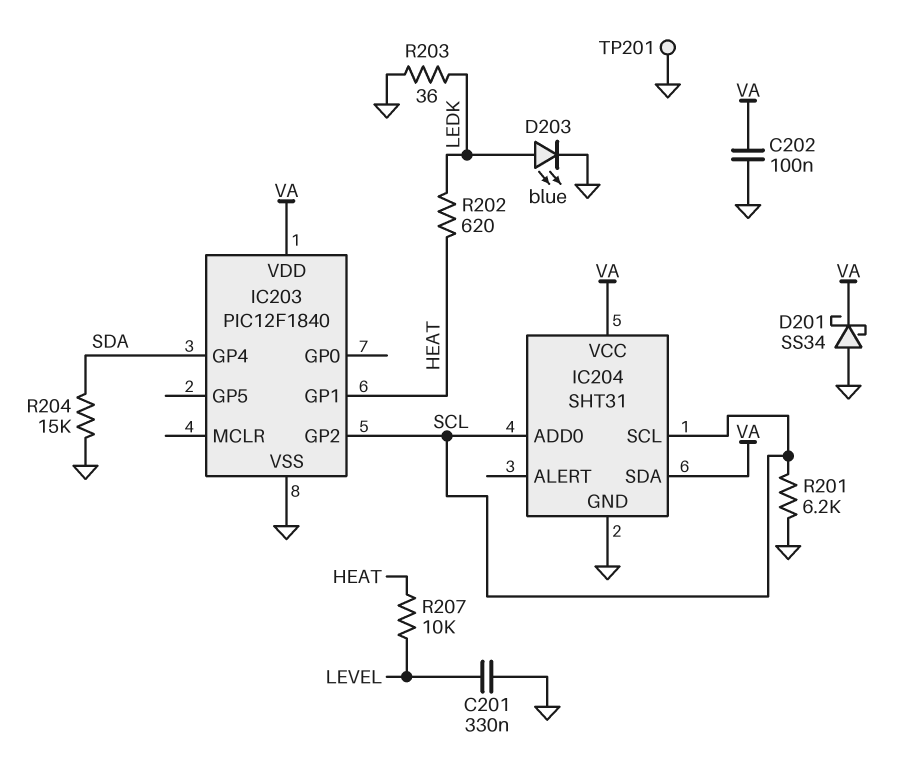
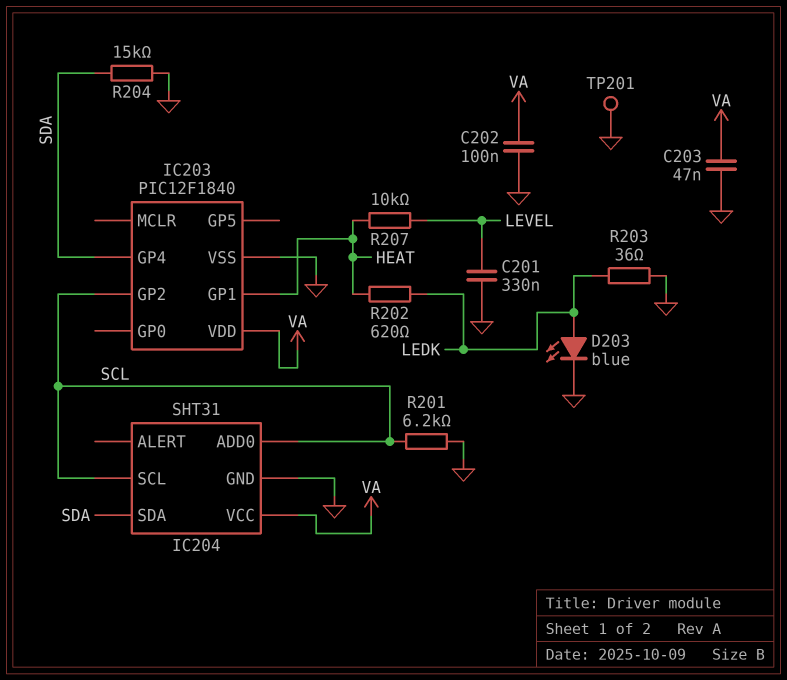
C203: none -> 47nF (GND, VA)
D201: schottky SS34 (A GND, K VA) -> none
IC204 pin SDA: VA -> SDA

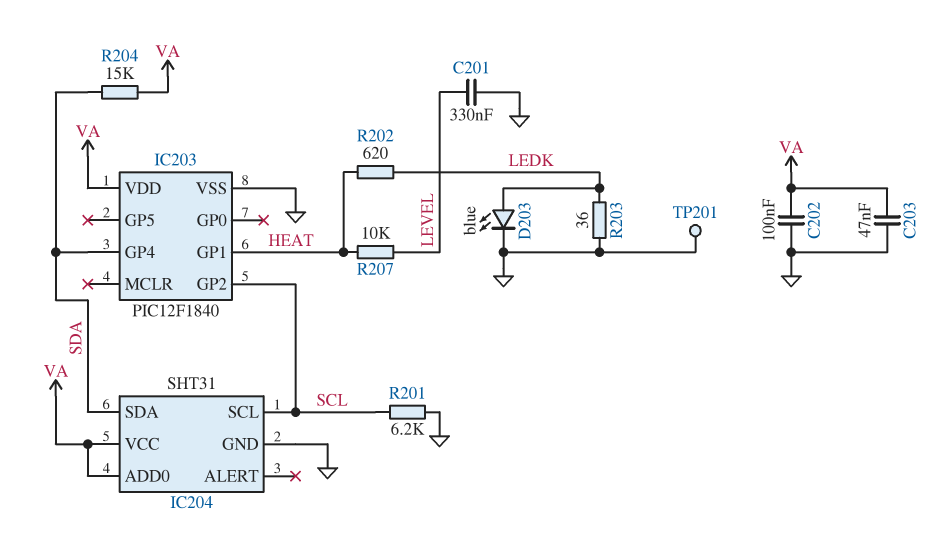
IC204 pin ADD0: SCL -> VA
R204: 15k (GND, SDA) -> 15k (SDA, VA)

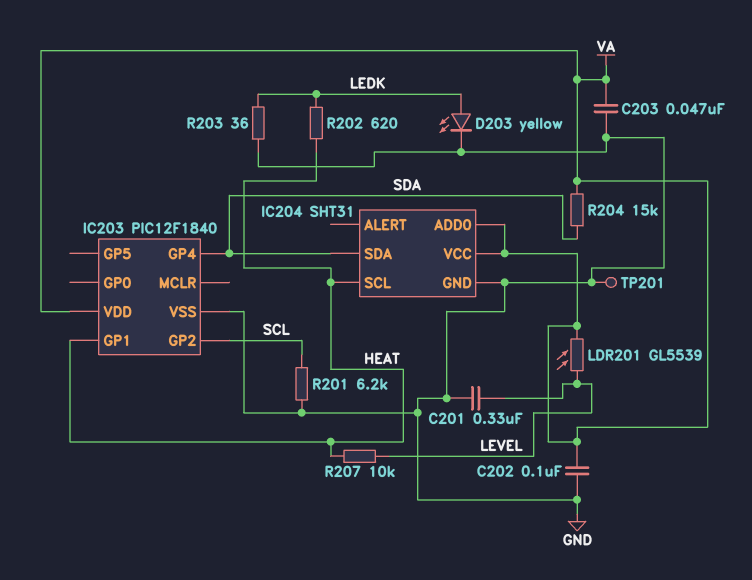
D203: LED blue (A LEDK, K GND) -> LED yellow (A LEDK, K GND)
IC204 pin SCL: SCL -> HEAT
LDR201: none -> GL5539 (LEVEL, VA)

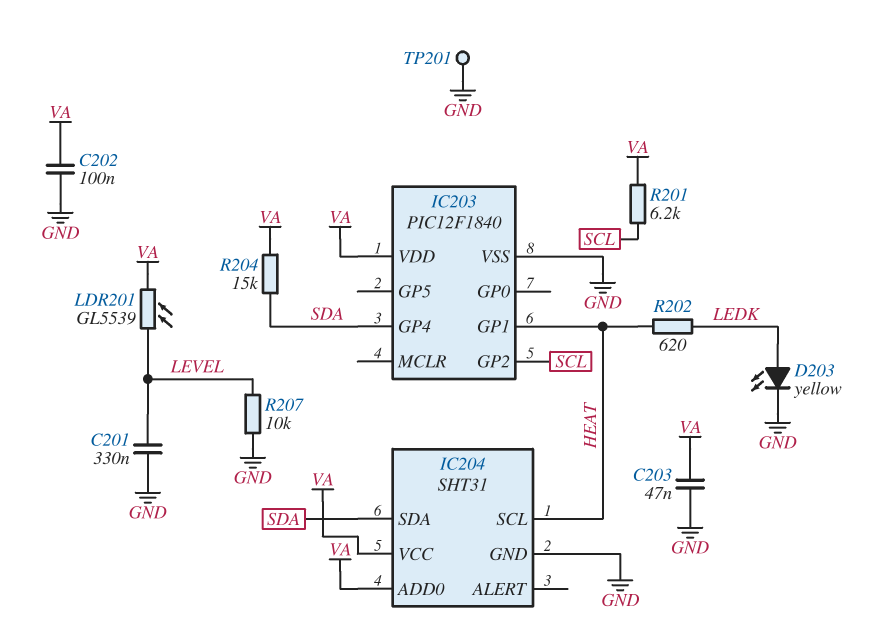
R201: 6.2k (GND, SCL) -> 6.2k (SCL, VA)
R203: 36 (GND, LEDK) -> none
R207: 10k (HEAT, LEVEL) -> 10k (GND, LEVEL)

